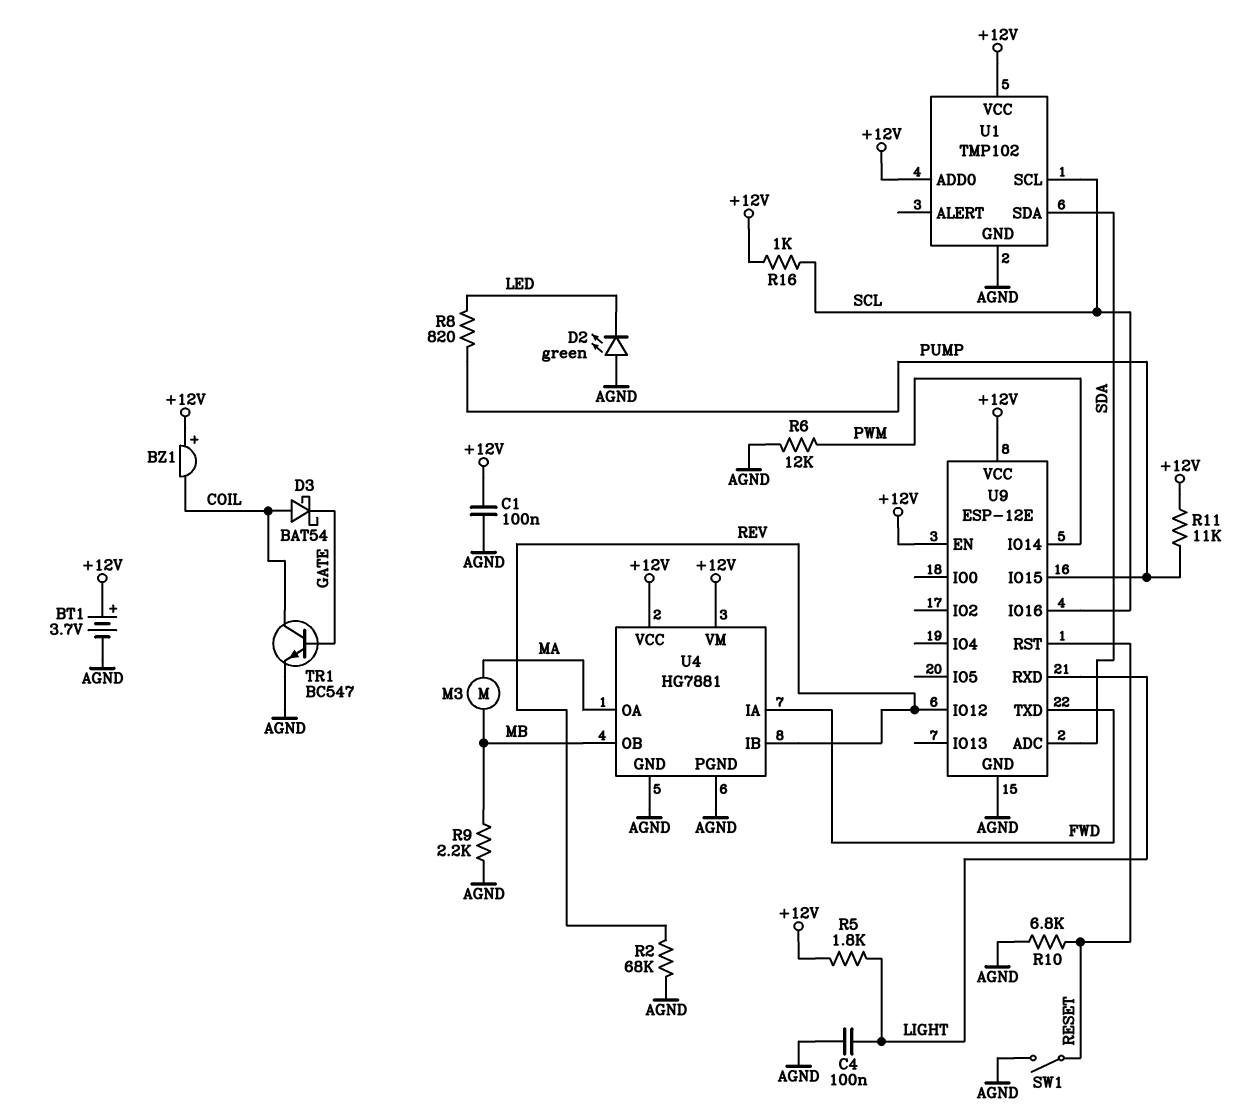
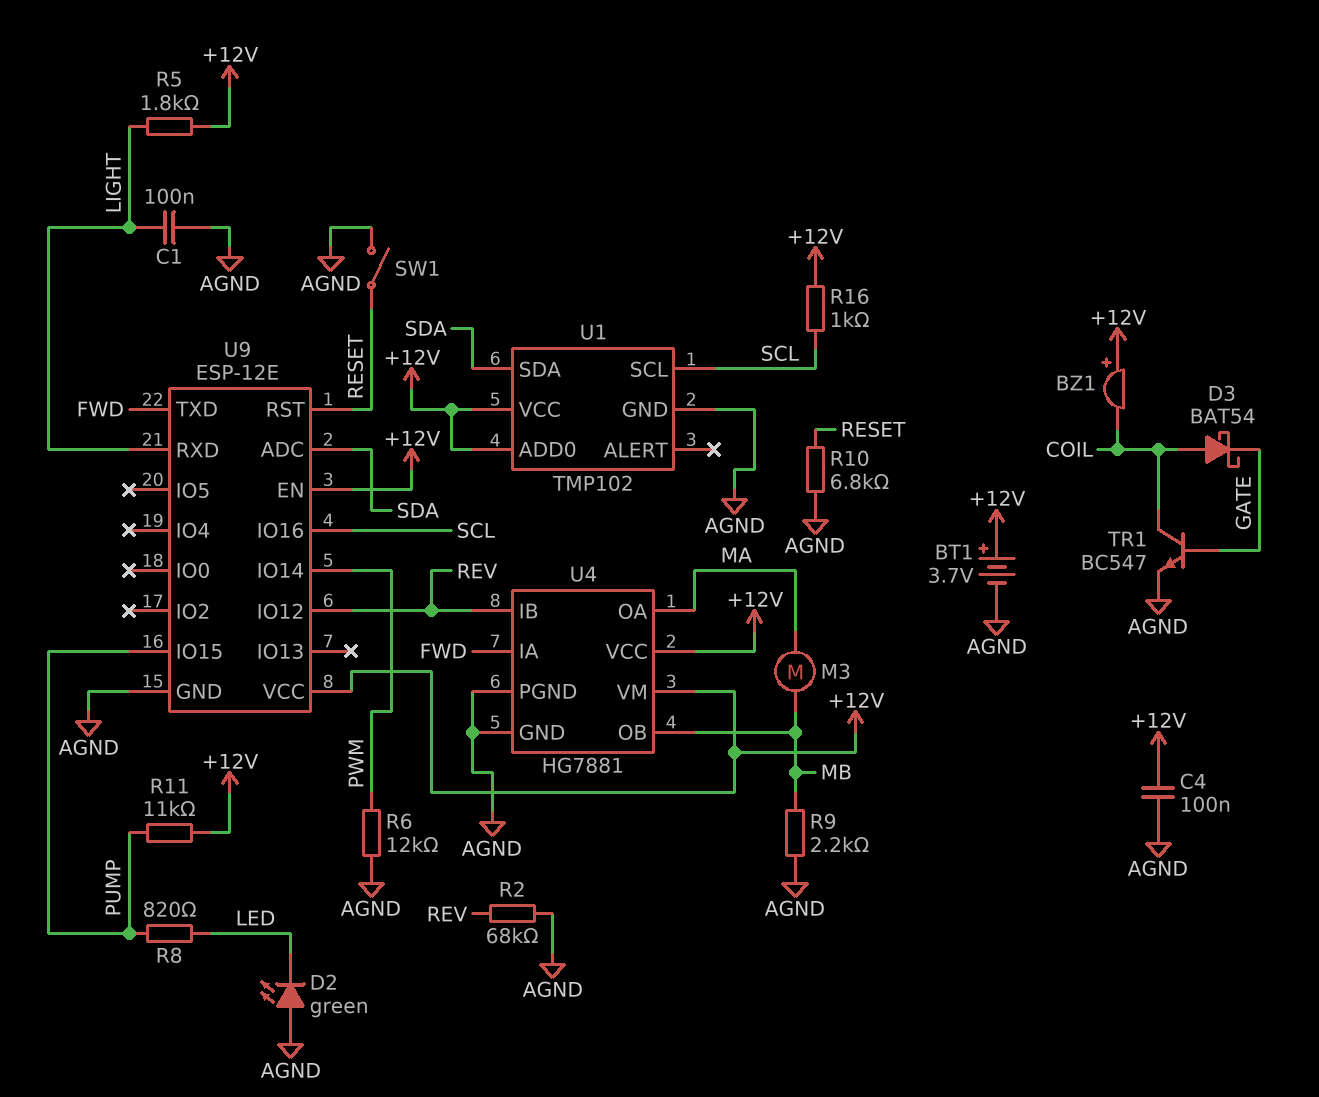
C1: 100nF (+12V, AGND) -> 100nF (AGND, LIGHT)
C4: 100nF (AGND, LIGHT) -> 100nF (+12V, AGND)

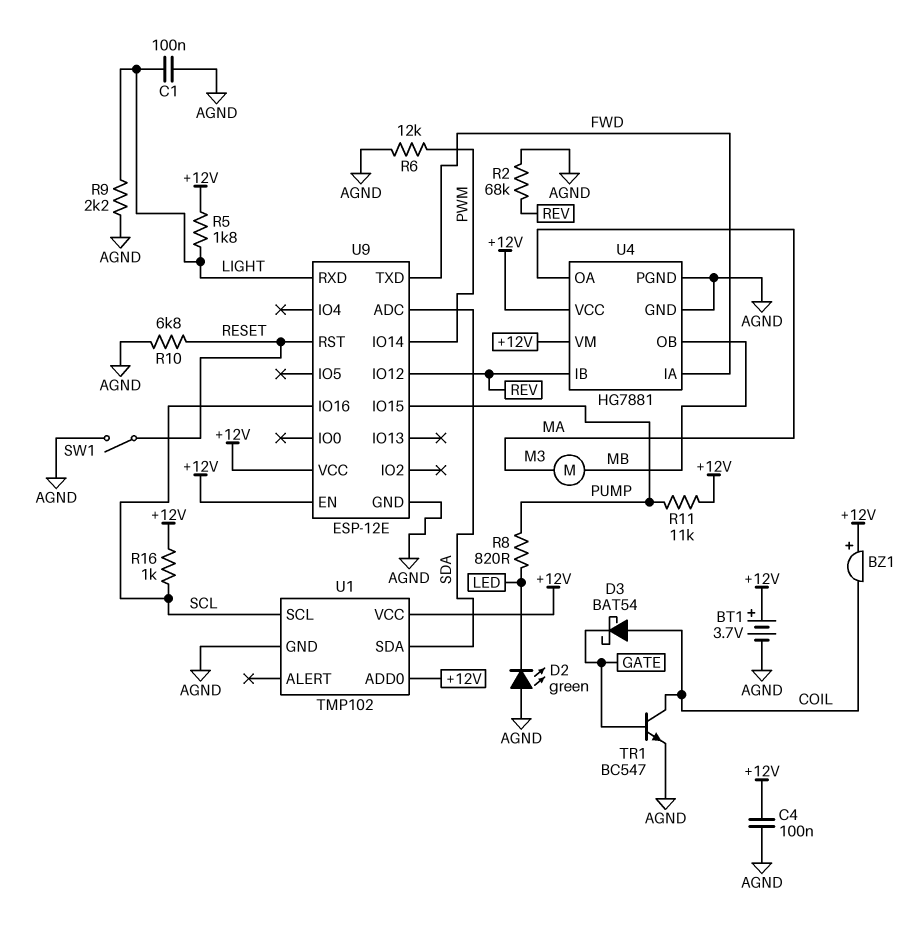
R9: 2.2k (AGND, MB) -> 2.2k (AGND, LIGHT)

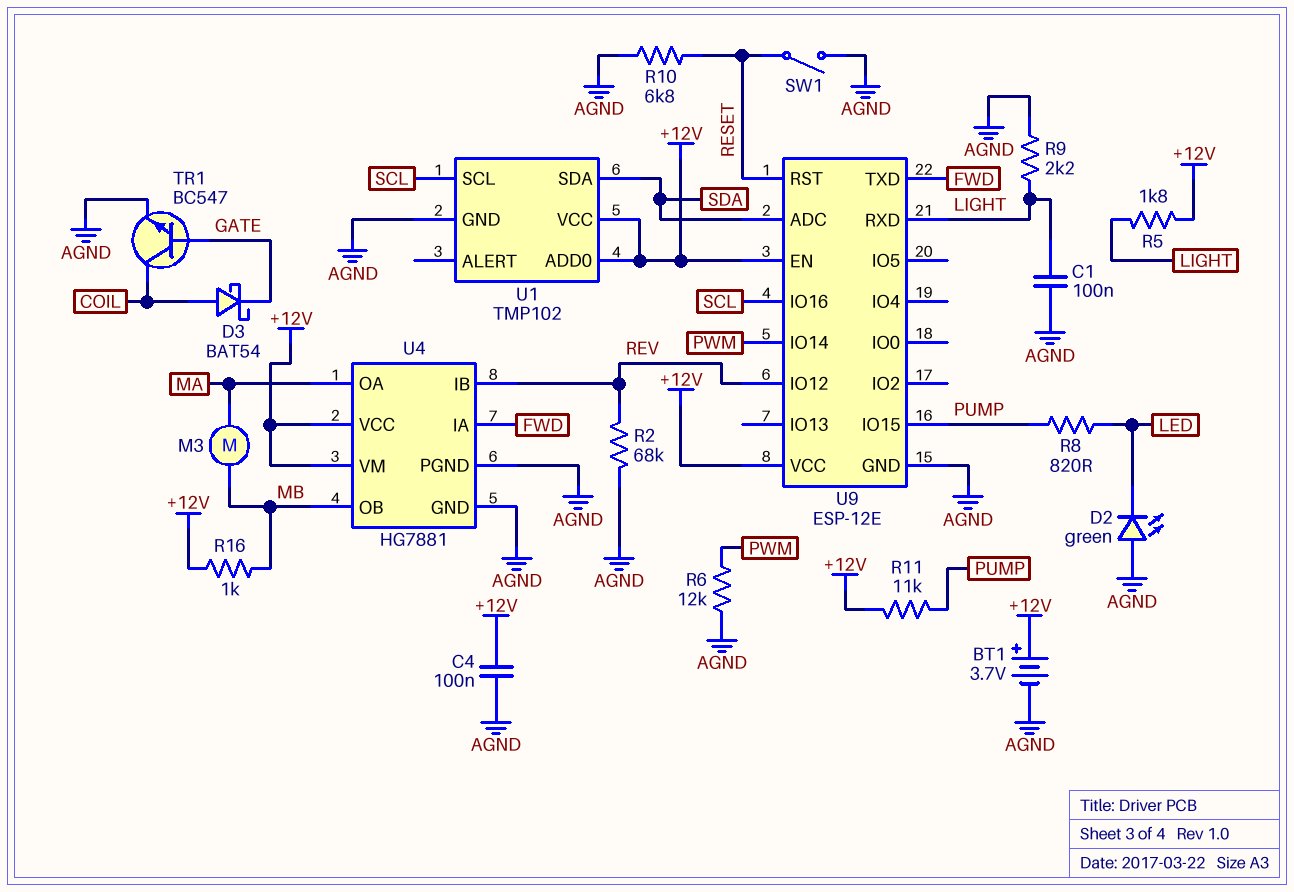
BZ1: buzzer (plus +12V, minus COIL) -> none
R16: 1k (+12V, SCL) -> 1k (+12V, MB)

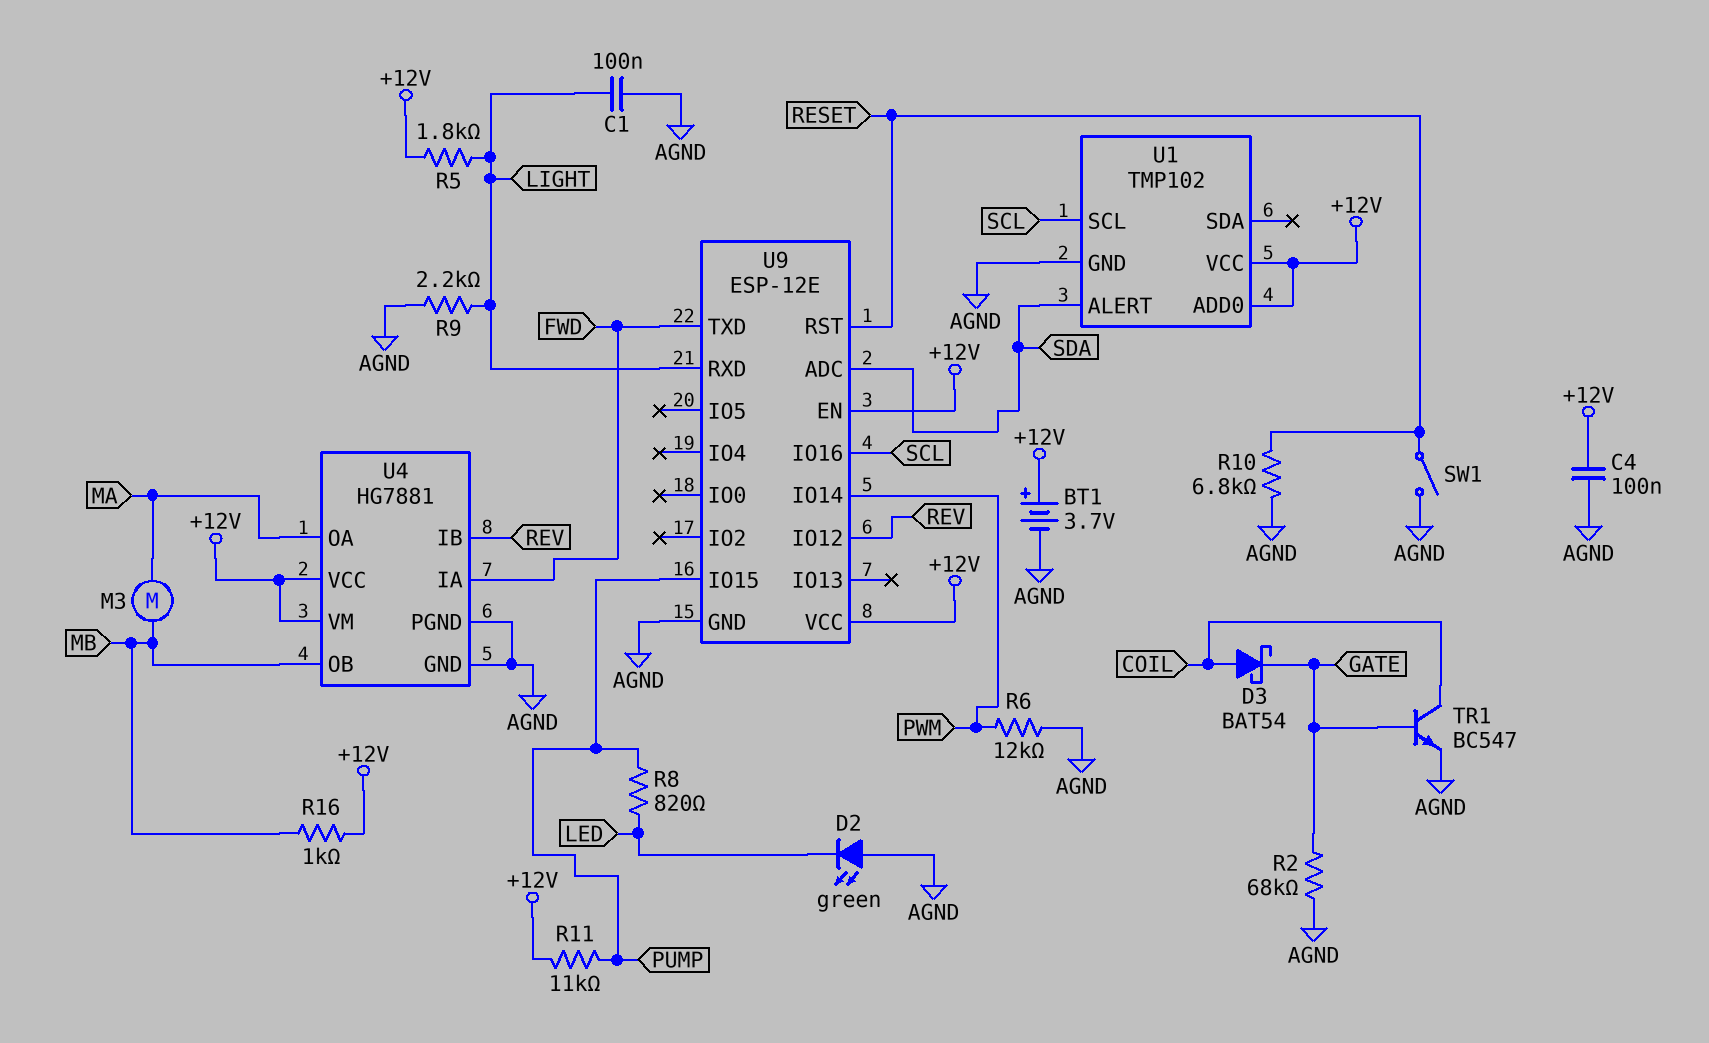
R2: 68k (AGND, REV) -> 68k (AGND, GATE)
U1 pin ALERT: none -> SDA
U1 pin SDA: SDA -> none

